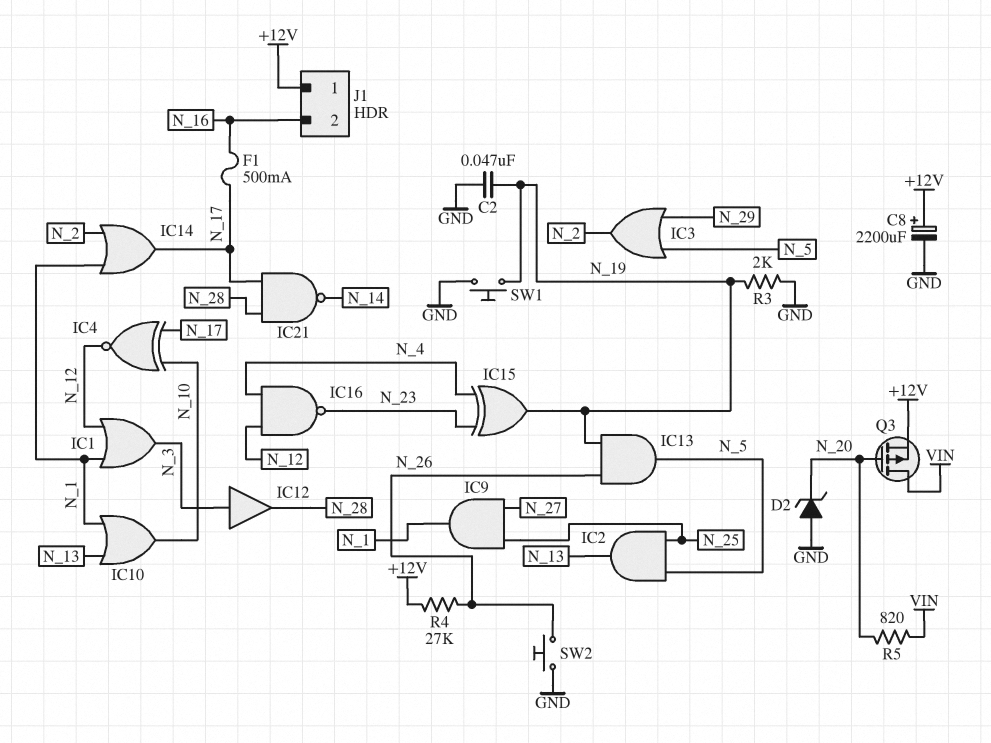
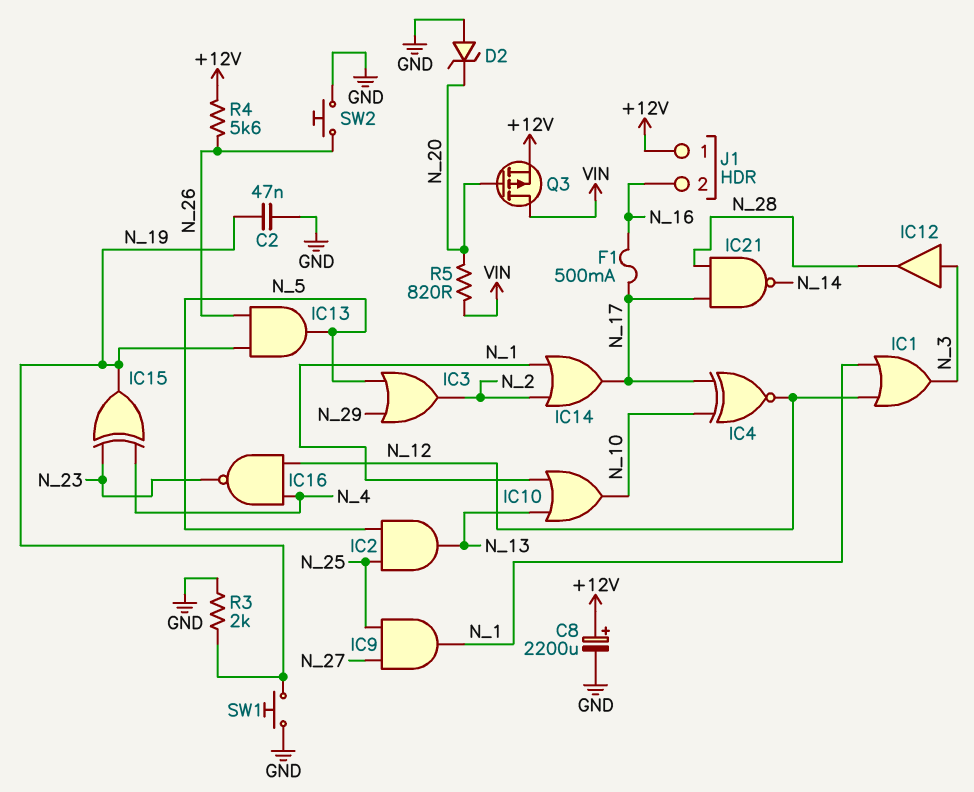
R4: 27k (+12V, N_26) -> 5.6k (+12V, N_26)

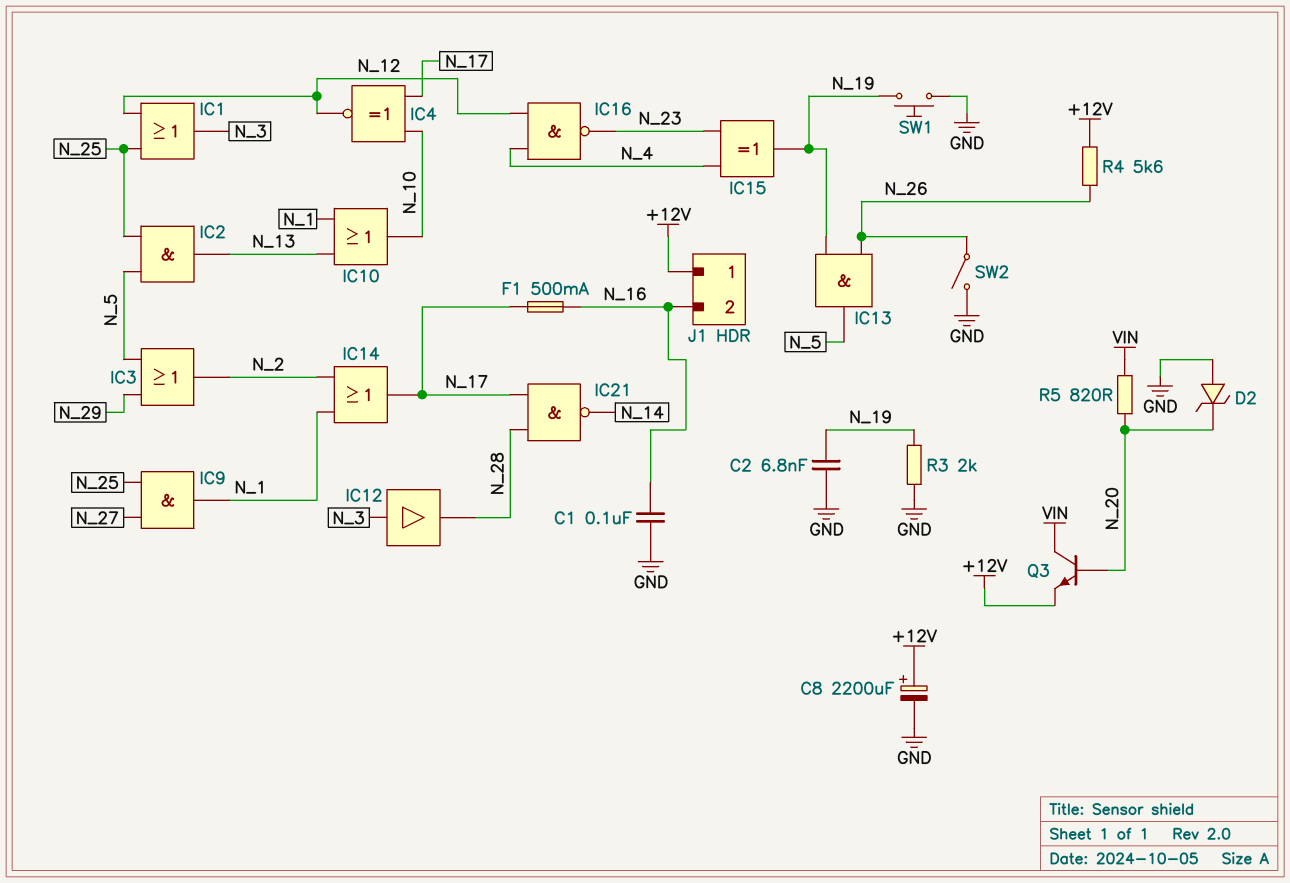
C1: none -> 100nF (GND, N_16)
C2: 47nF (GND, N_19) -> 6.8nF (GND, N_19)
IC1: OR (in N_1, in N_12, out N_3) -> OR (in N_12, in N_25, out N_3)
Q3: PMOS (G N_20, D VIN, S +12V) -> NPN (B N_20, C VIN, E +12V)
SW2: button (GND, N_26) -> switch (GND, N_26)

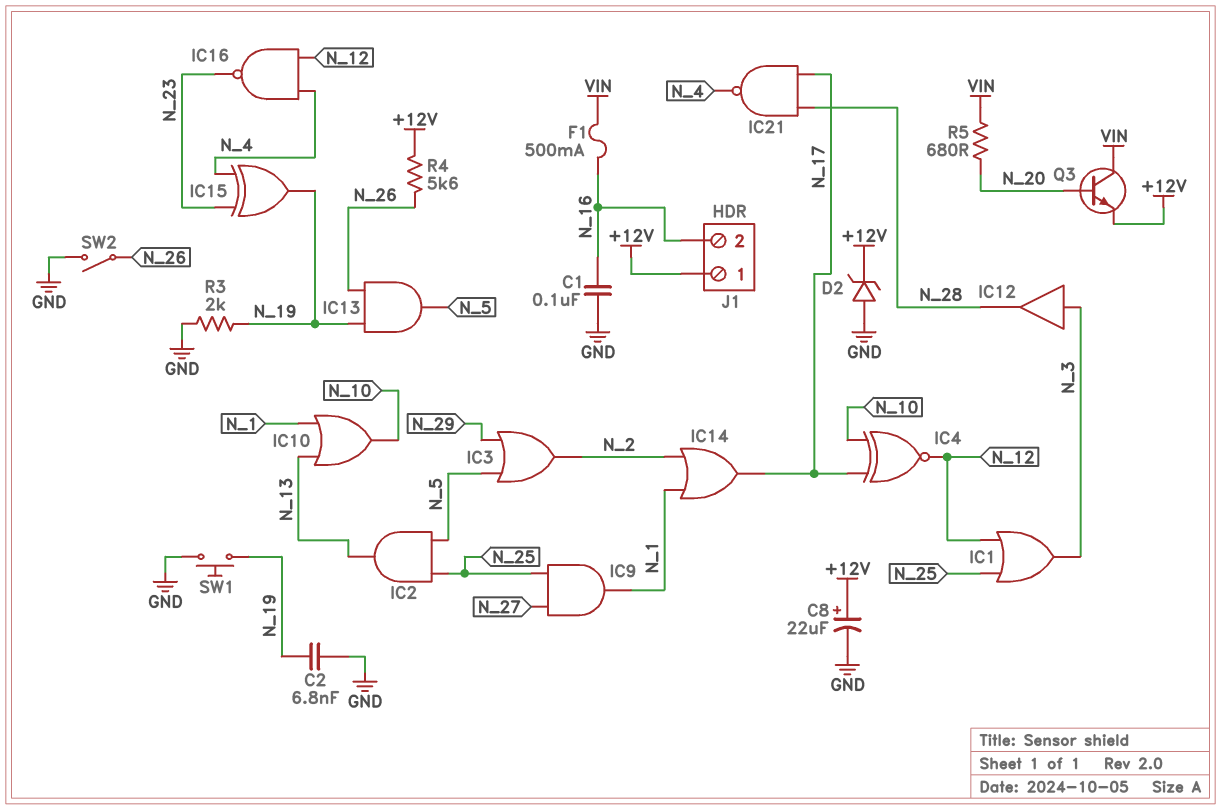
C8: 2200uF (plus +12V, minus GND) -> 22uF (plus +12V, minus GND)
D2: zener (A GND, K N_20) -> zener (A GND, K +12V)
F1: 500mA (N_16, N_17) -> 500mA (N_16, VIN)
IC21: NAND (in N_17, in N_28, out N_14) -> NAND (in N_17, in N_28, out N_4)
R5: 820 (N_20, VIN) -> 680 (N_20, VIN)

